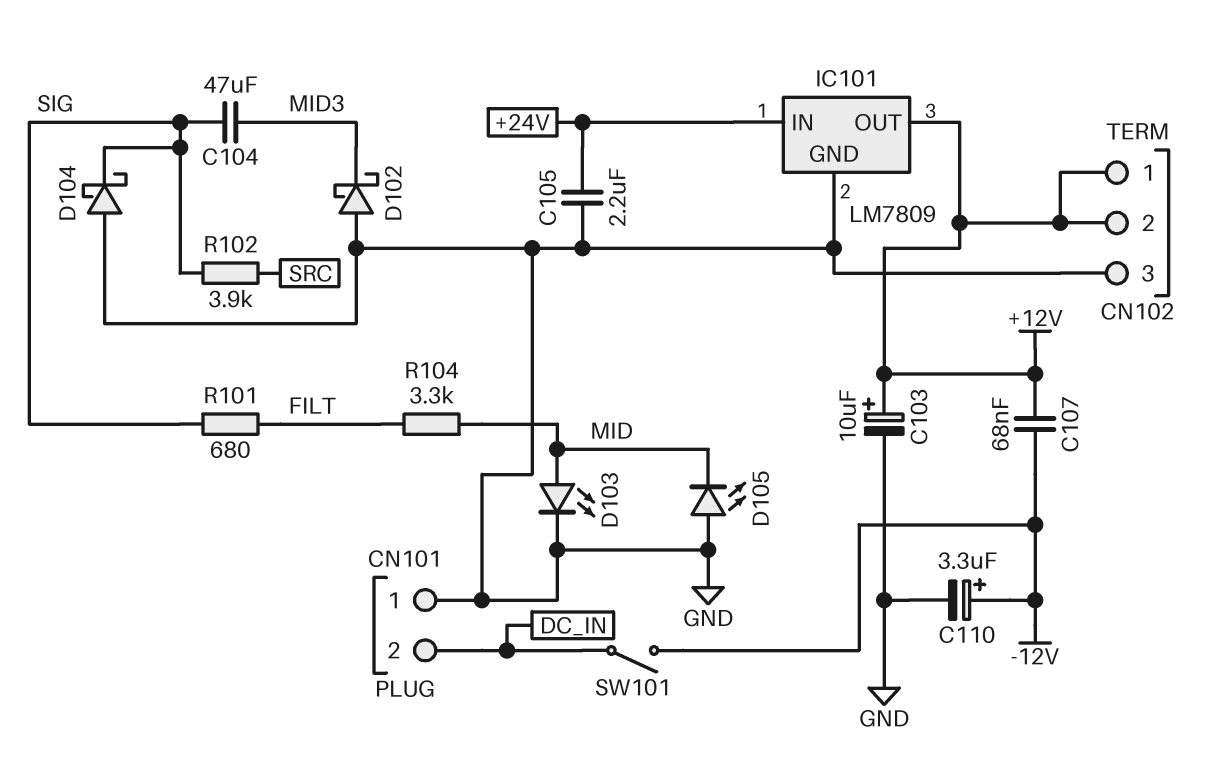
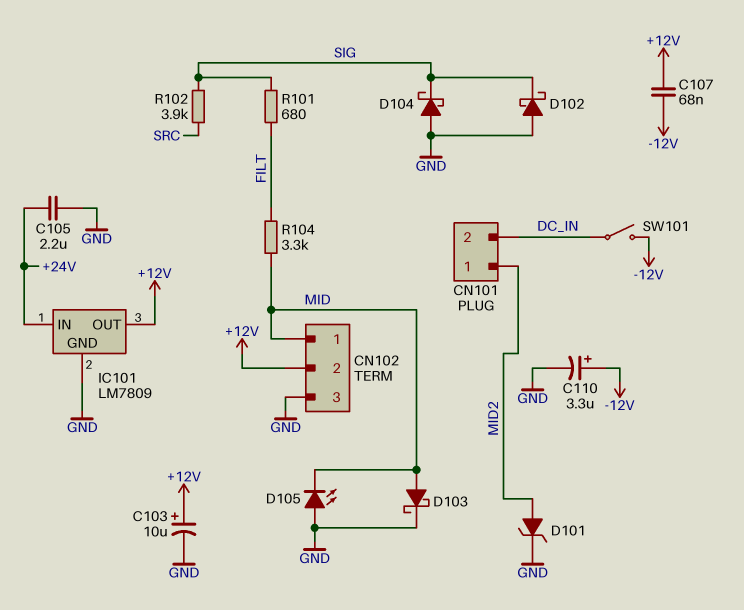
C104: 47uF (MID3, SIG) -> none
CN101 pin 1: GND -> MID2
CN102 pin 1: +12V -> MID
D101: none -> zener (A MID2, K GND)
D102: schottky (A GND, K MID3) -> schottky (A GND, K SIG)
D103: LED (A MID, K GND) -> schottky (A MID, K GND)

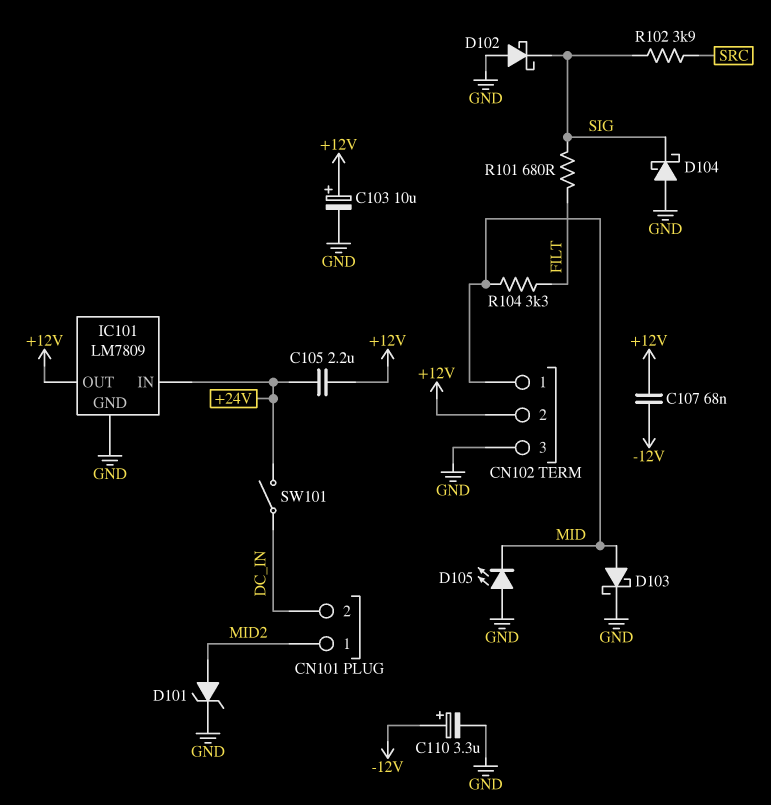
C105: 2.2uF (+24V, GND) -> 2.2uF (+12V, +24V)
SW101: switch (-12V, DC_IN) -> switch (+24V, DC_IN)

